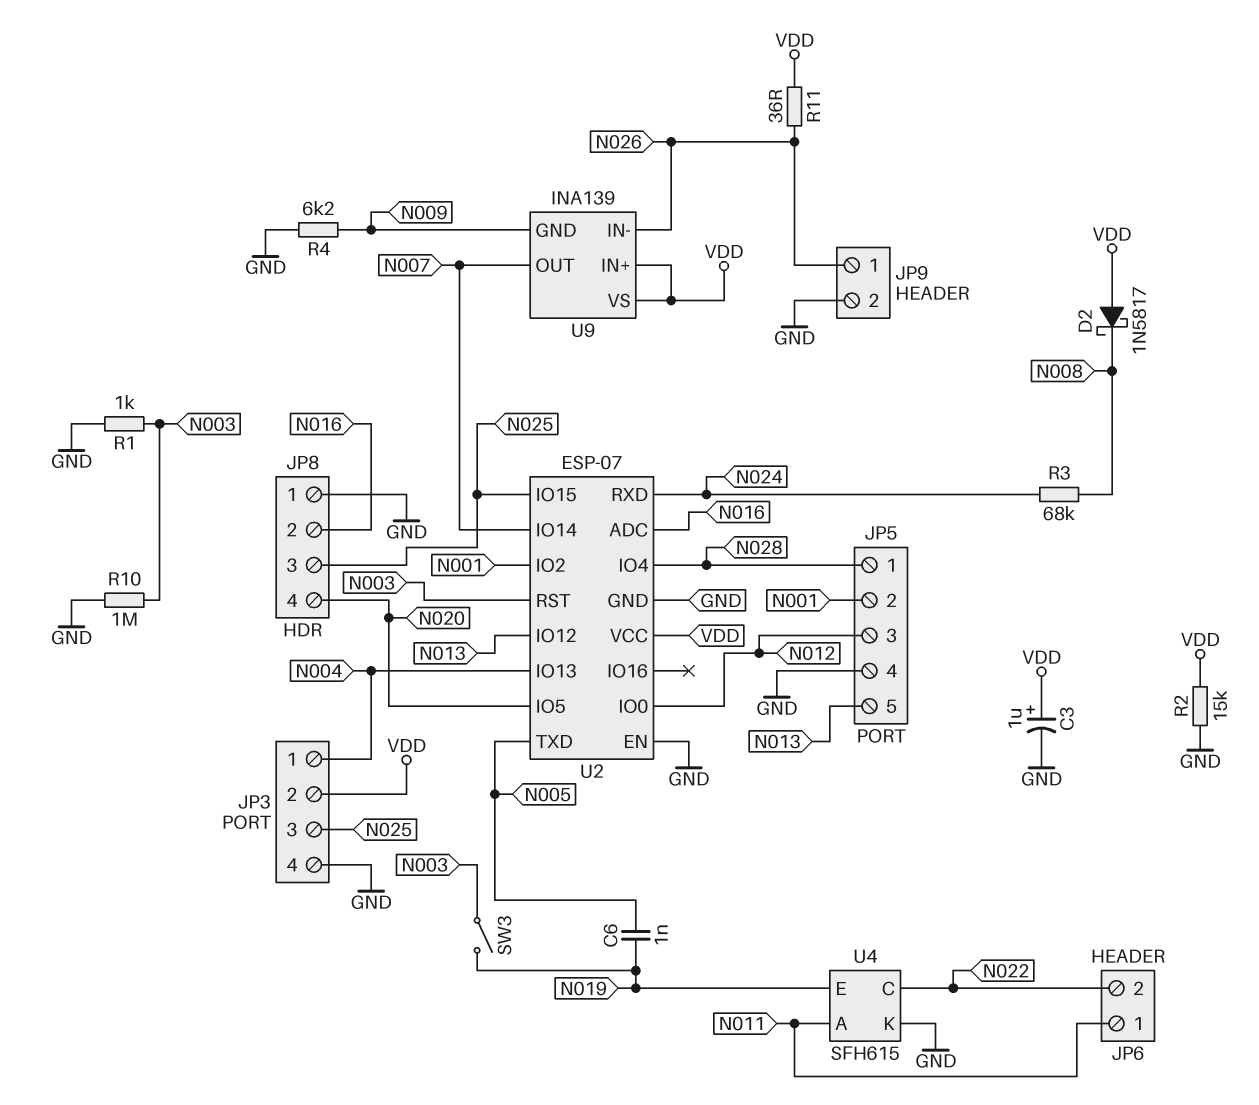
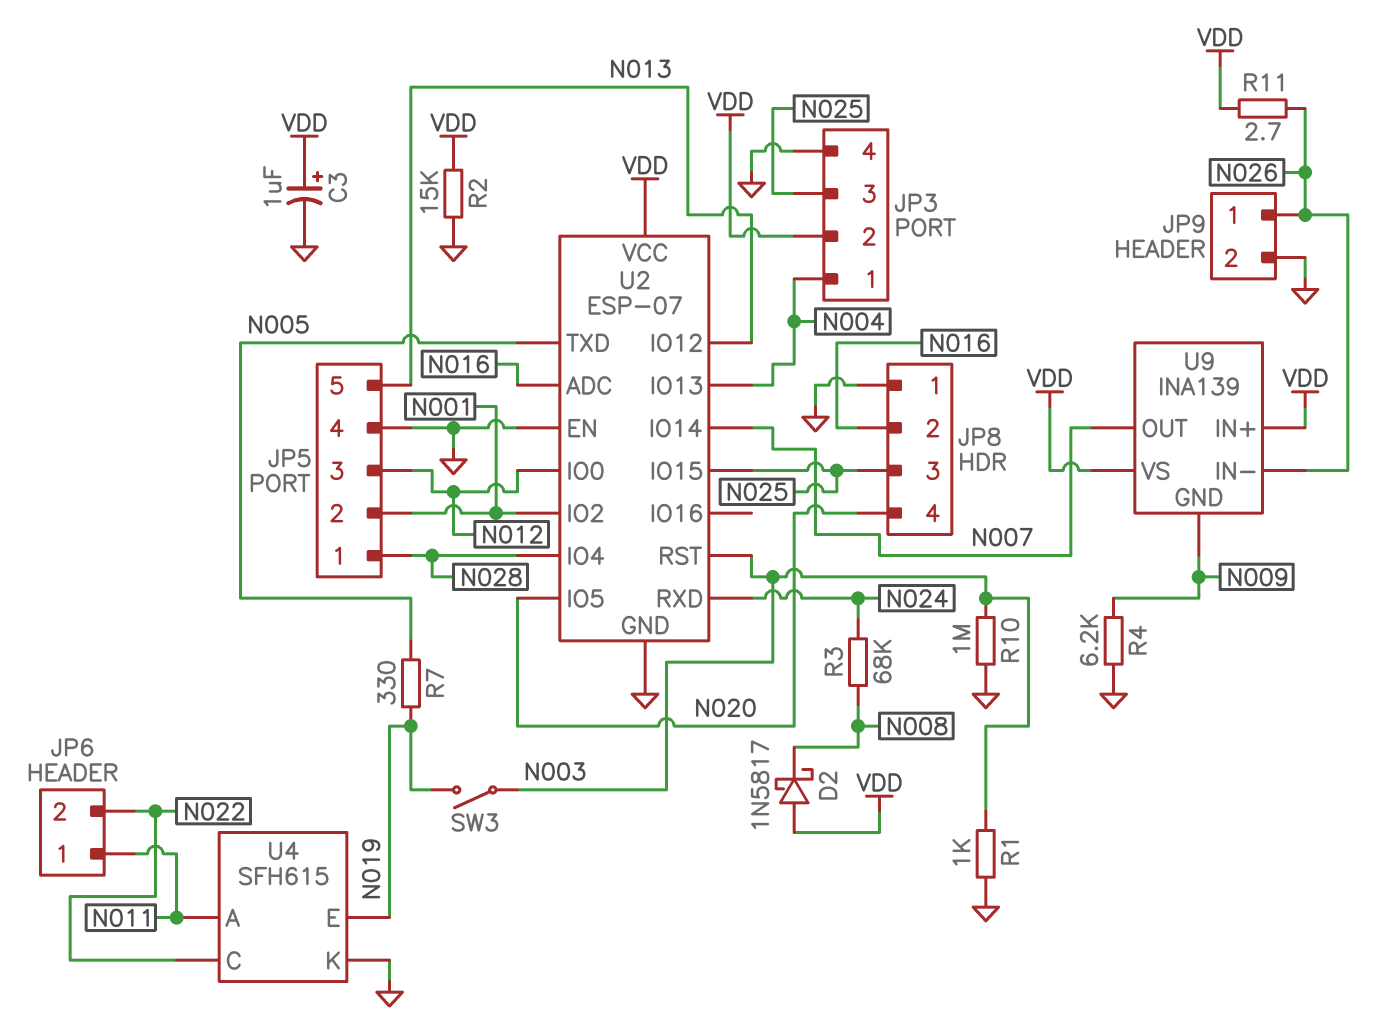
C6: 1nF (N005, N019) -> none
R7: none -> 330 (N005, N019)
R11: 36 (N026, VDD) -> 2.7 (N026, VDD)

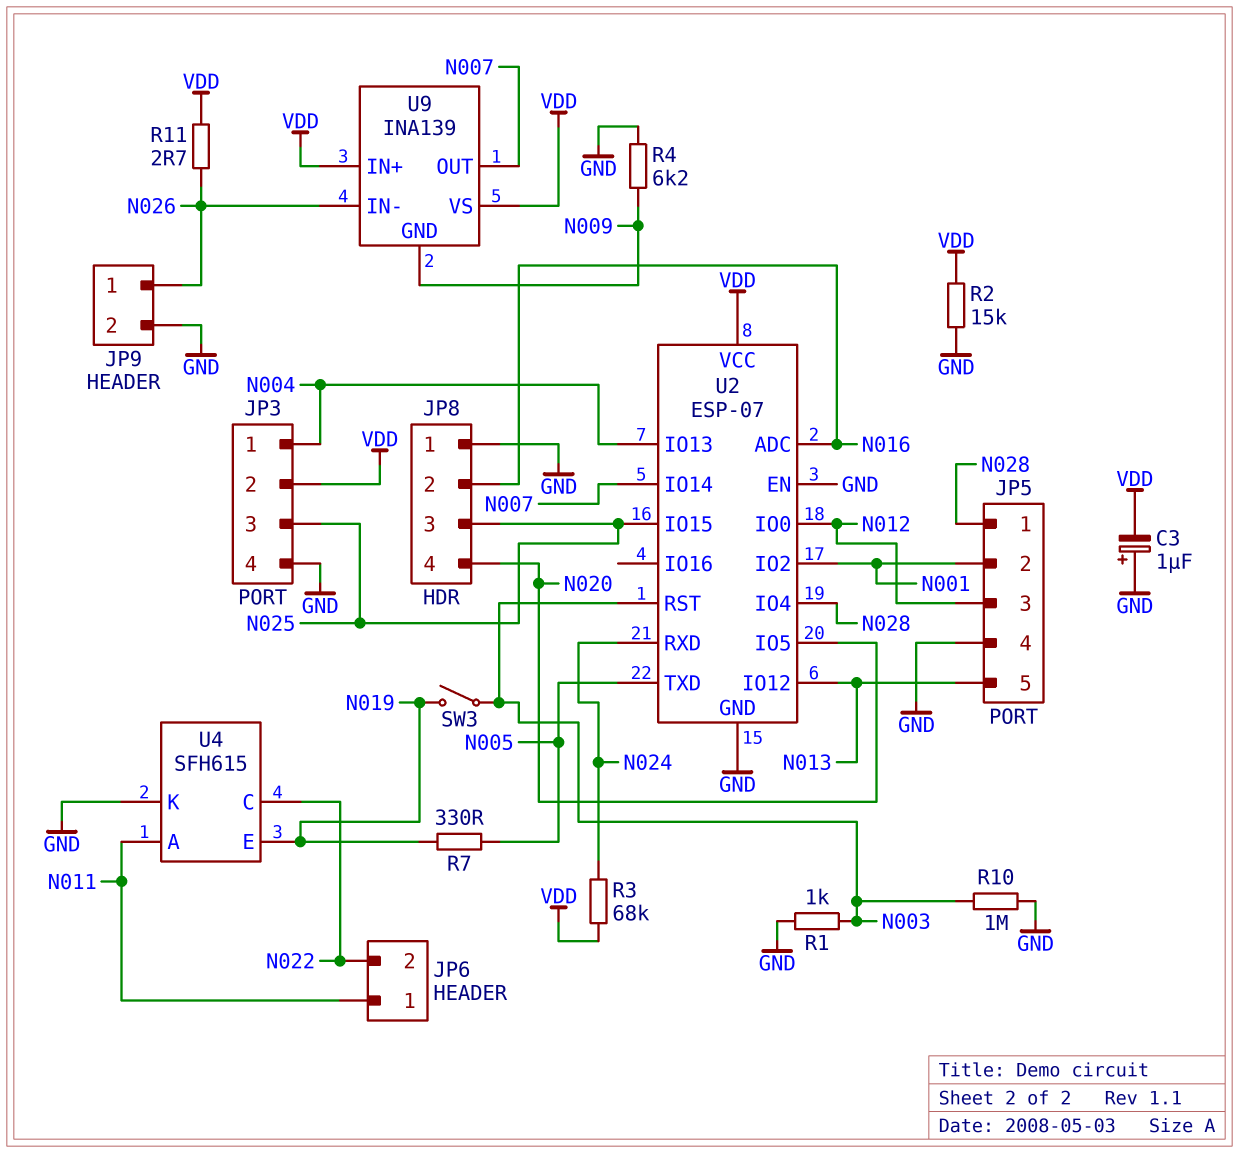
C3: 1uF (plus VDD, minus GND) -> 1uF (plus GND, minus VDD)
D2: schottky 1N5817 (A VDD, K N008) -> none
R3: 68k (N008, N024) -> 68k (N024, VDD)

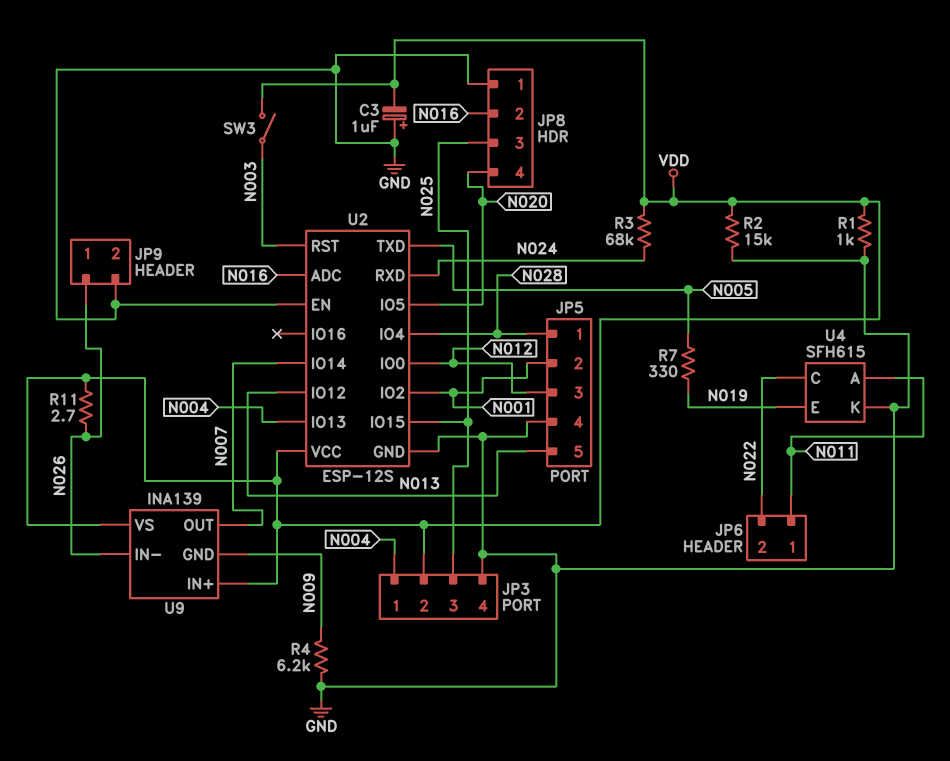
R1: 1k (GND, N003) -> 1k (GND, VDD)
R10: 1M (GND, N003) -> none
SW3: switch (N003, N019) -> switch (N003, VDD)
U2: ESP-07 -> ESP-12S

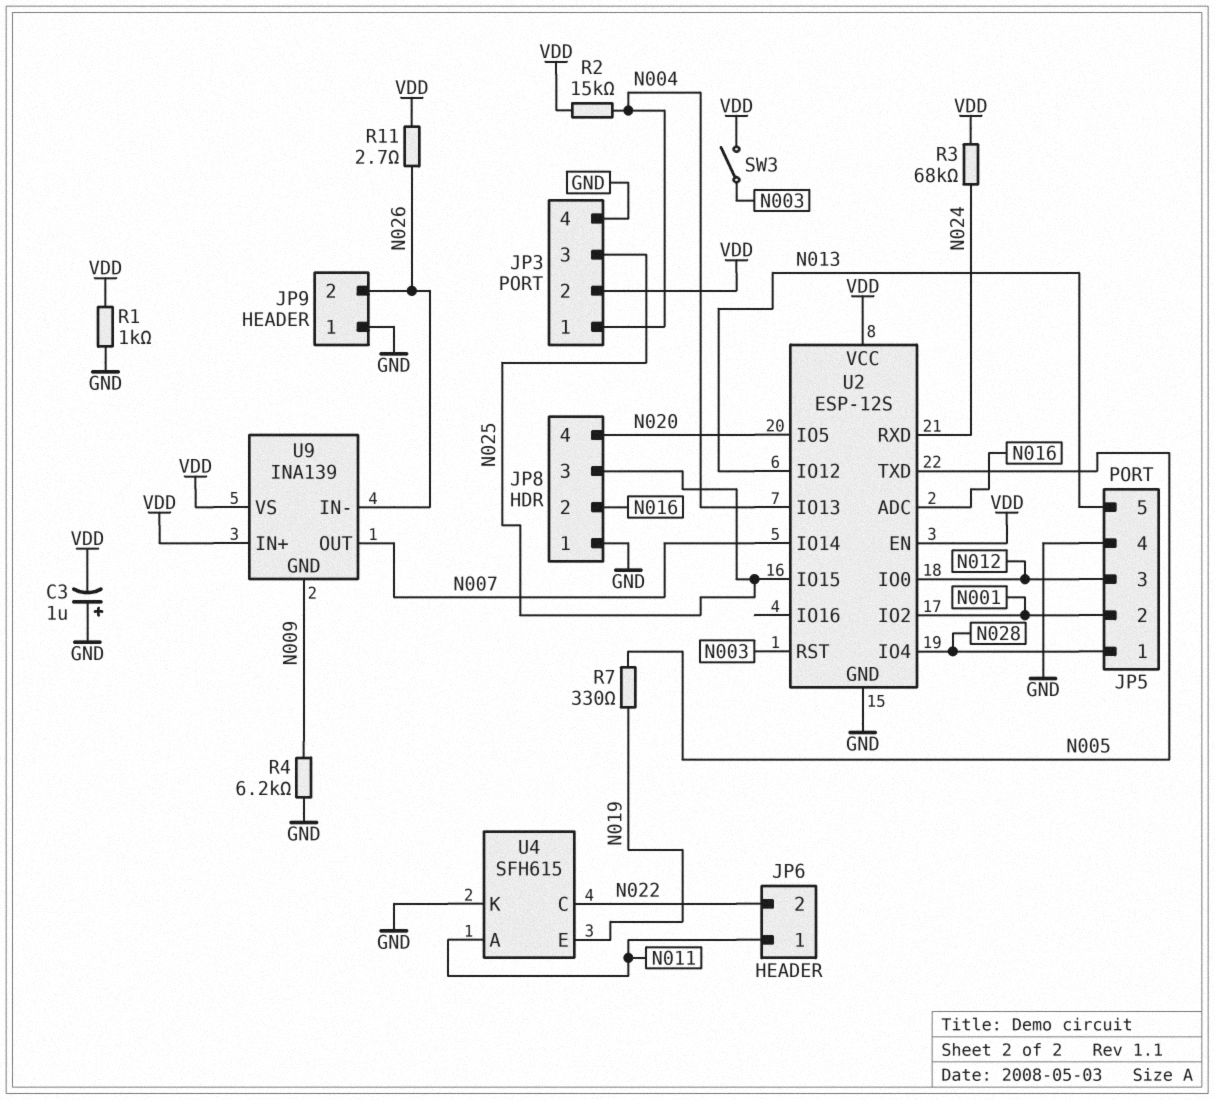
JP9 pin 1: N026 -> GND
JP9 pin 2: GND -> N026
R2: 15k (GND, VDD) -> 15k (N004, VDD)
U2 pin EN: GND -> VDD

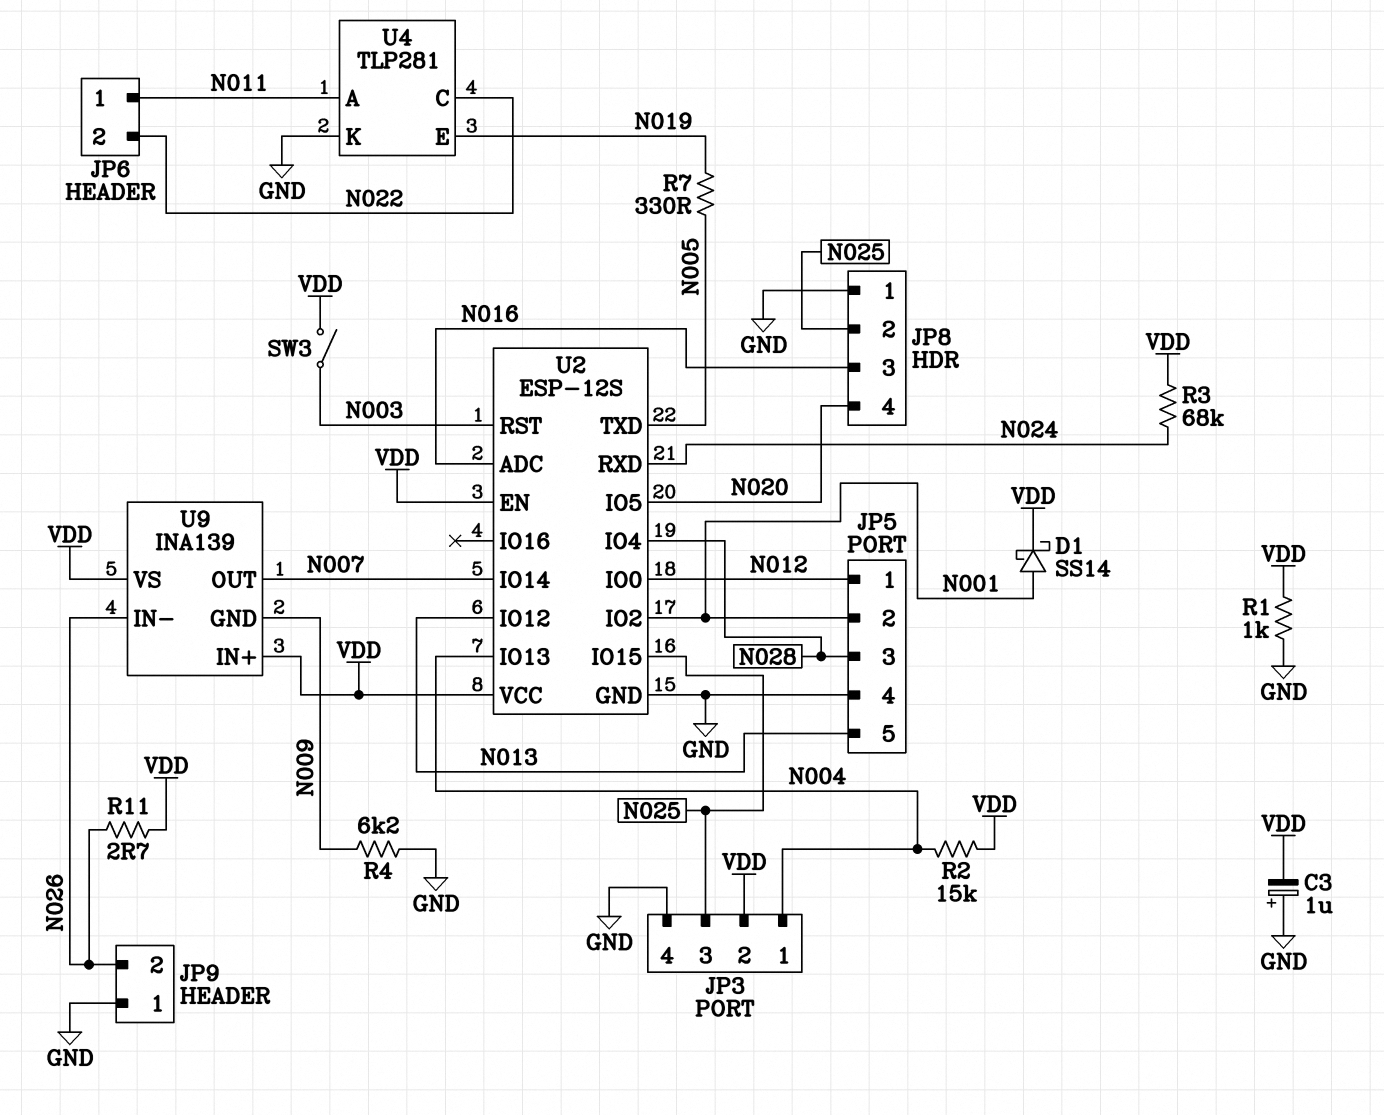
D1: none -> schottky SS14 (A N001, K VDD)
JP5 pin 1: N028 -> N012
JP5 pin 3: N012 -> N028
JP8 pin 2: N016 -> N025
JP8 pin 3: N025 -> N016
U4: SFH615 -> TLP281

